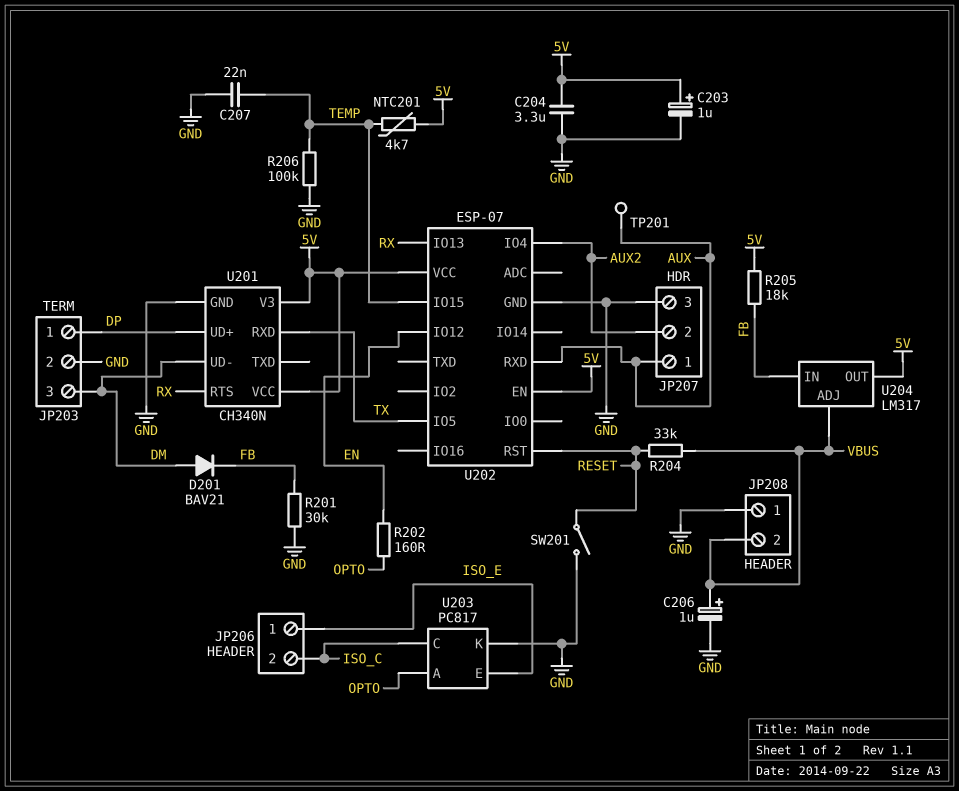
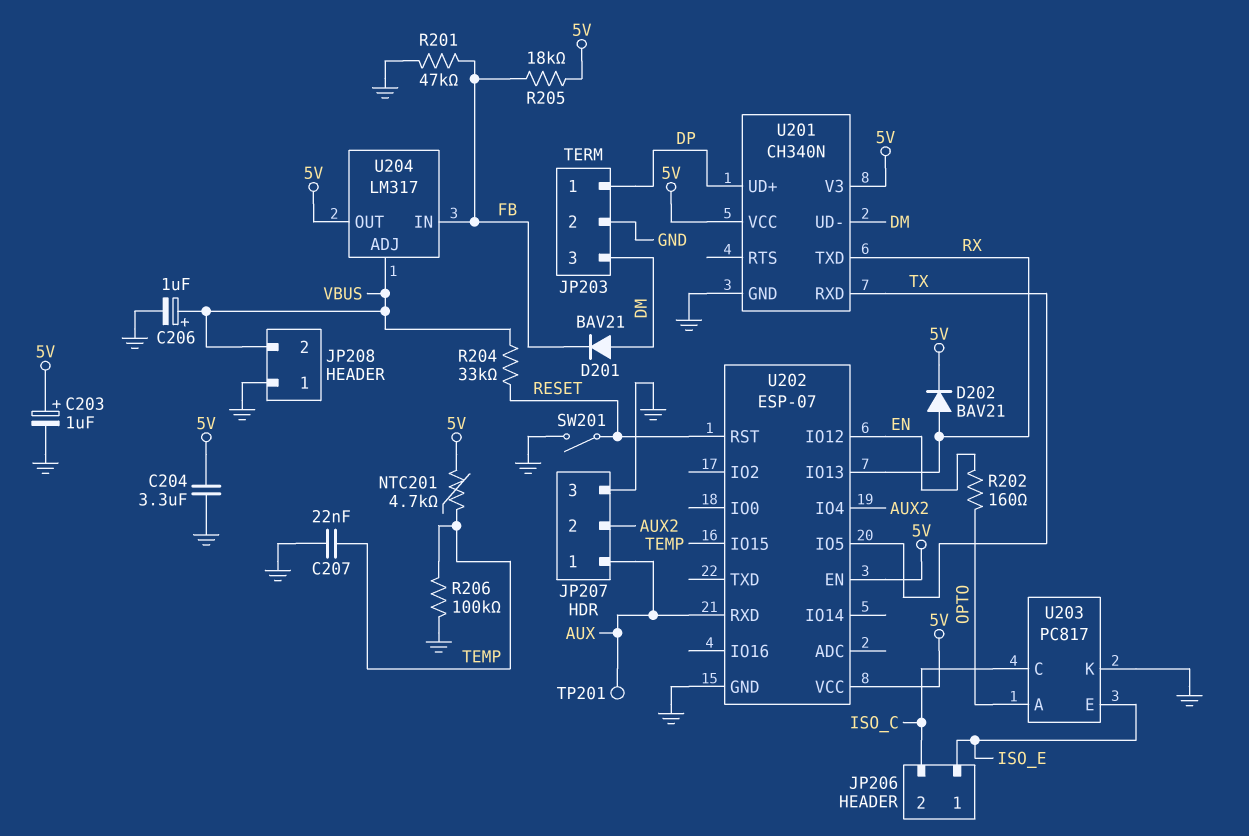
D202: none -> diode BAV21 (A RX, K 5V)
R201: 30k (FB, GND) -> 47k (FB, GND)
U201 pin RTS: RX -> none
U201 pin TXD: none -> RX

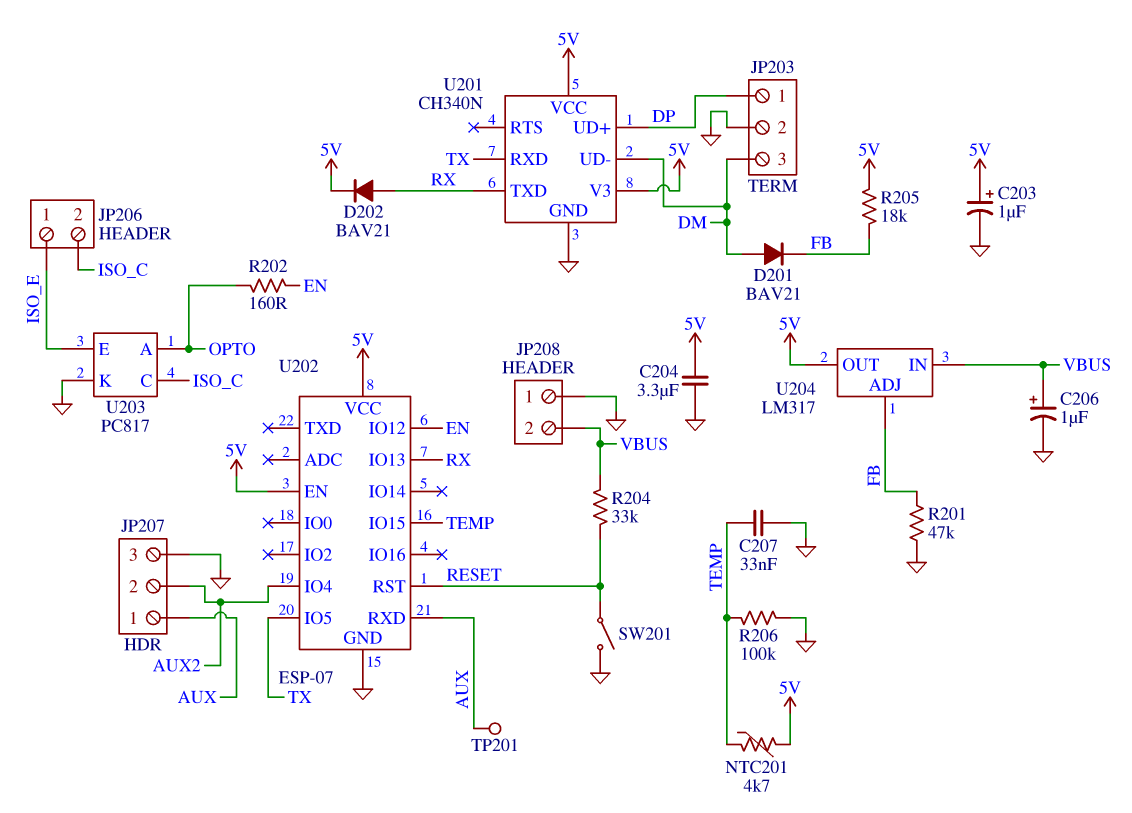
C207: 22nF (GND, TEMP) -> 33nF (GND, TEMP)
U204 pin ADJ: VBUS -> FB
U204 pin IN: FB -> VBUS

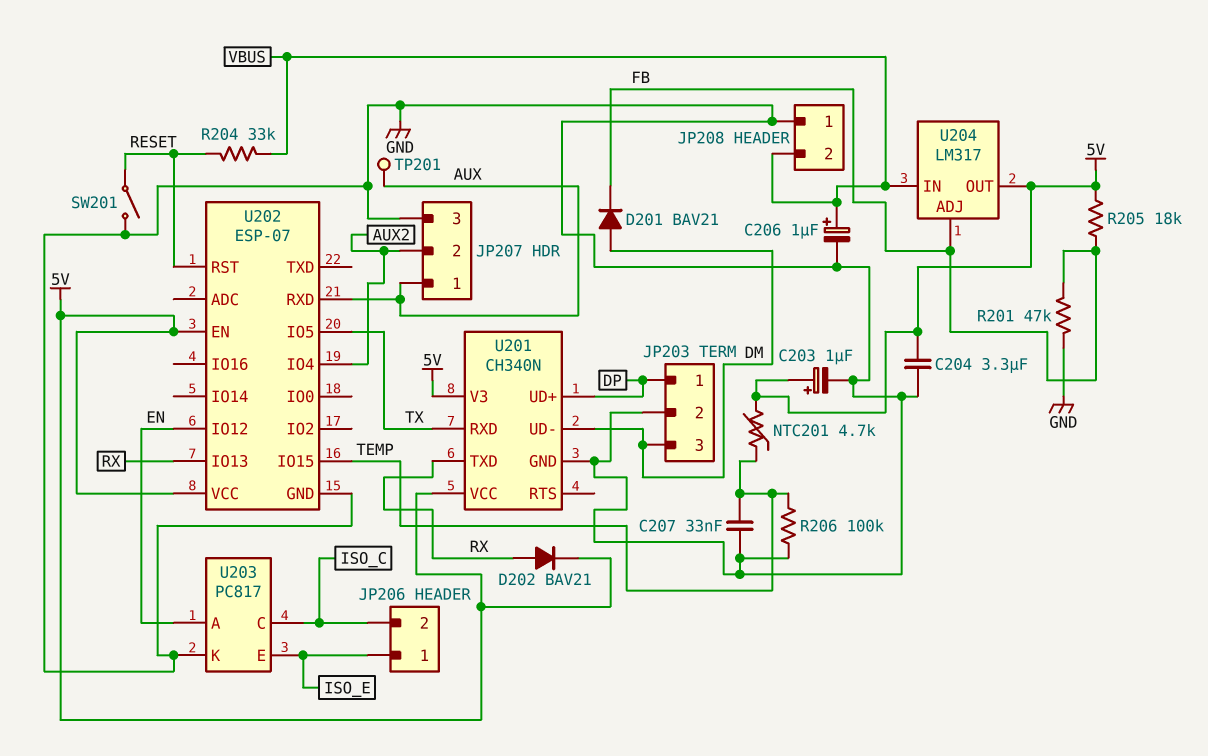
R202: 160 (EN, OPTO) -> none
U203 pin A: OPTO -> EN

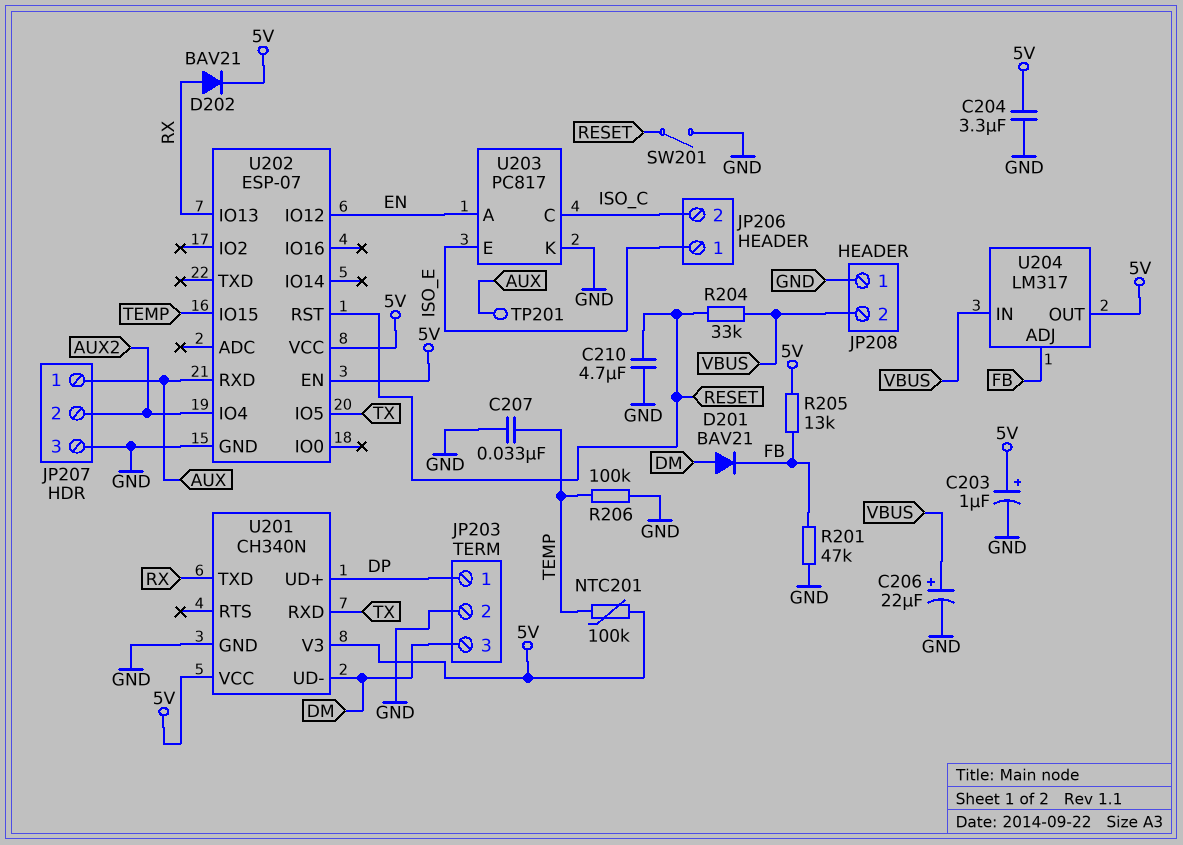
C206: 1uF (plus VBUS, minus GND) -> 22uF (plus VBUS, minus GND)
C210: none -> 4.7uF (GND, RESET)
NTC201: 4.7k (5V, TEMP) -> 100k (5V, TEMP)
R205: 18k (5V, FB) -> 13k (5V, FB)

